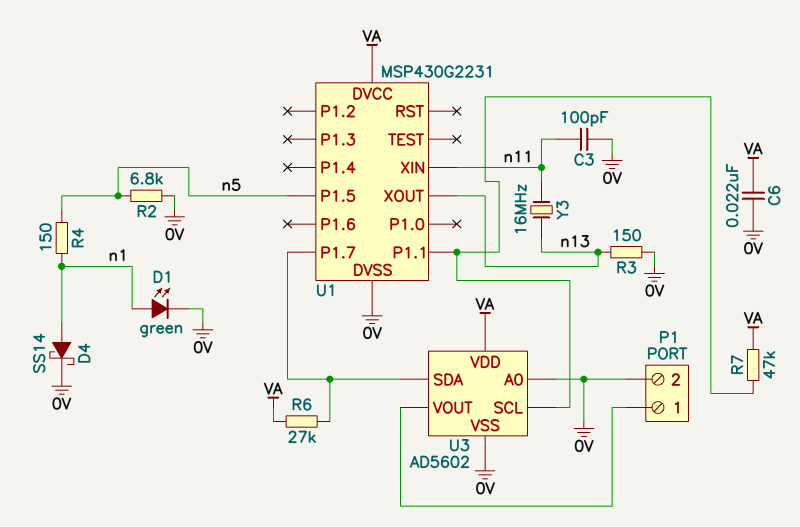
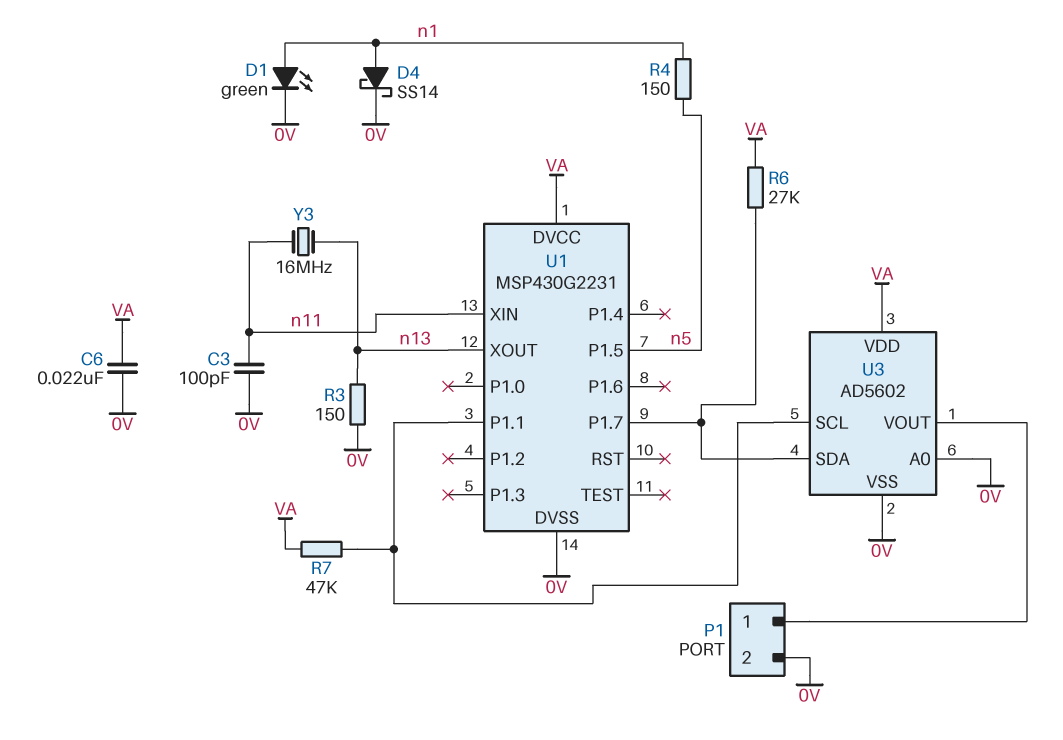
R2: 6.8k (0V, n5) -> none

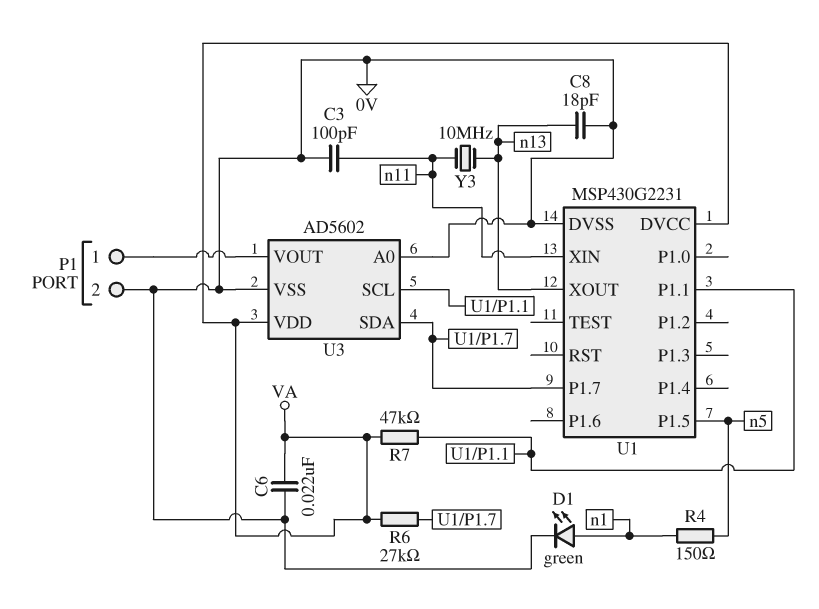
C8: none -> 18pF (0V, n13)
D4: schottky SS14 (A n1, K 0V) -> none
R3: 150 (0V, n13) -> none
Y3: 16MHz (n11, n13) -> 10MHz (n11, n13)

